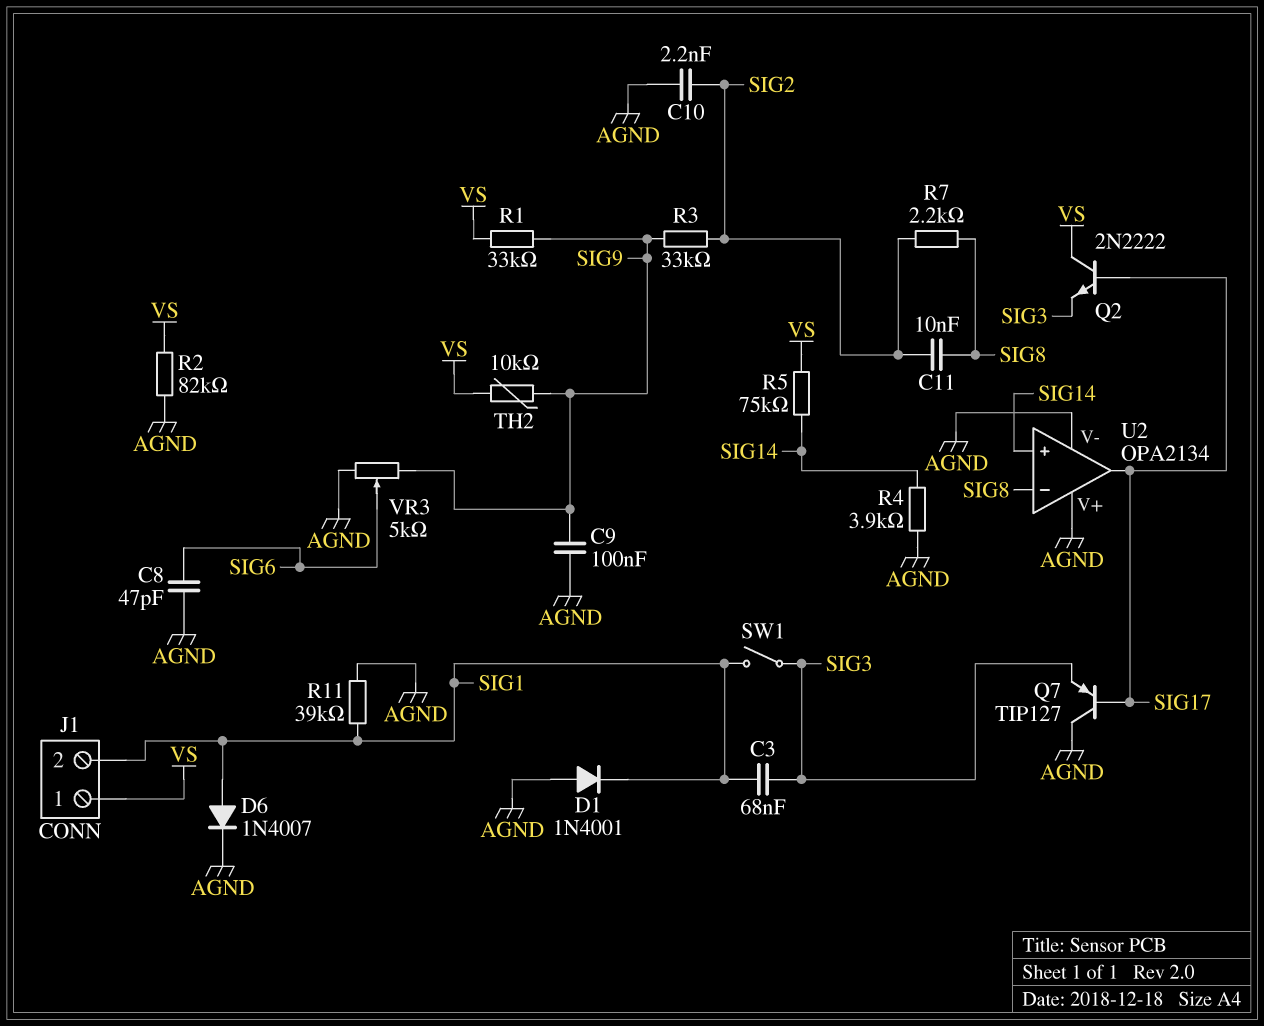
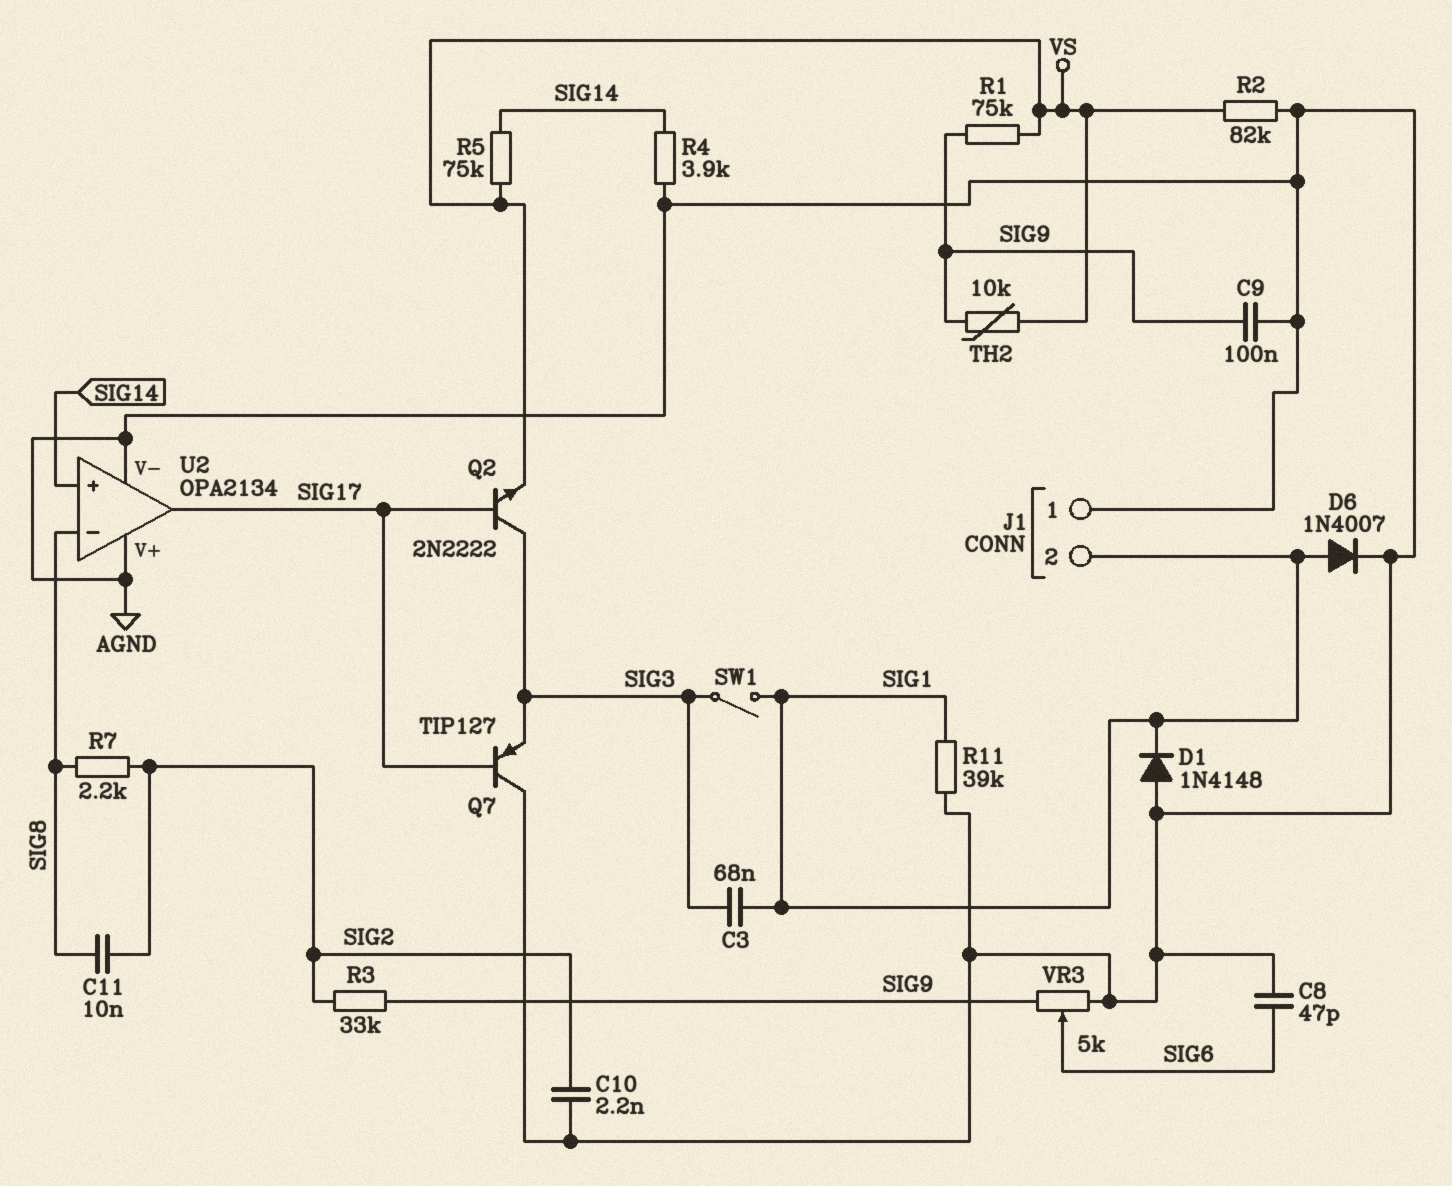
D1: diode 1N4001 (A AGND, K SIG1) -> diode 1N4148 (A AGND, K SIG1)
J1 pin 1: VS -> AGND
Q2: NPN 2N2222 (B SIG17, C VS, E SIG3) -> NPN 2N2222 (B SIG17, C SIG3, E VS)
R1: 33k (SIG9, VS) -> 75k (SIG9, VS)

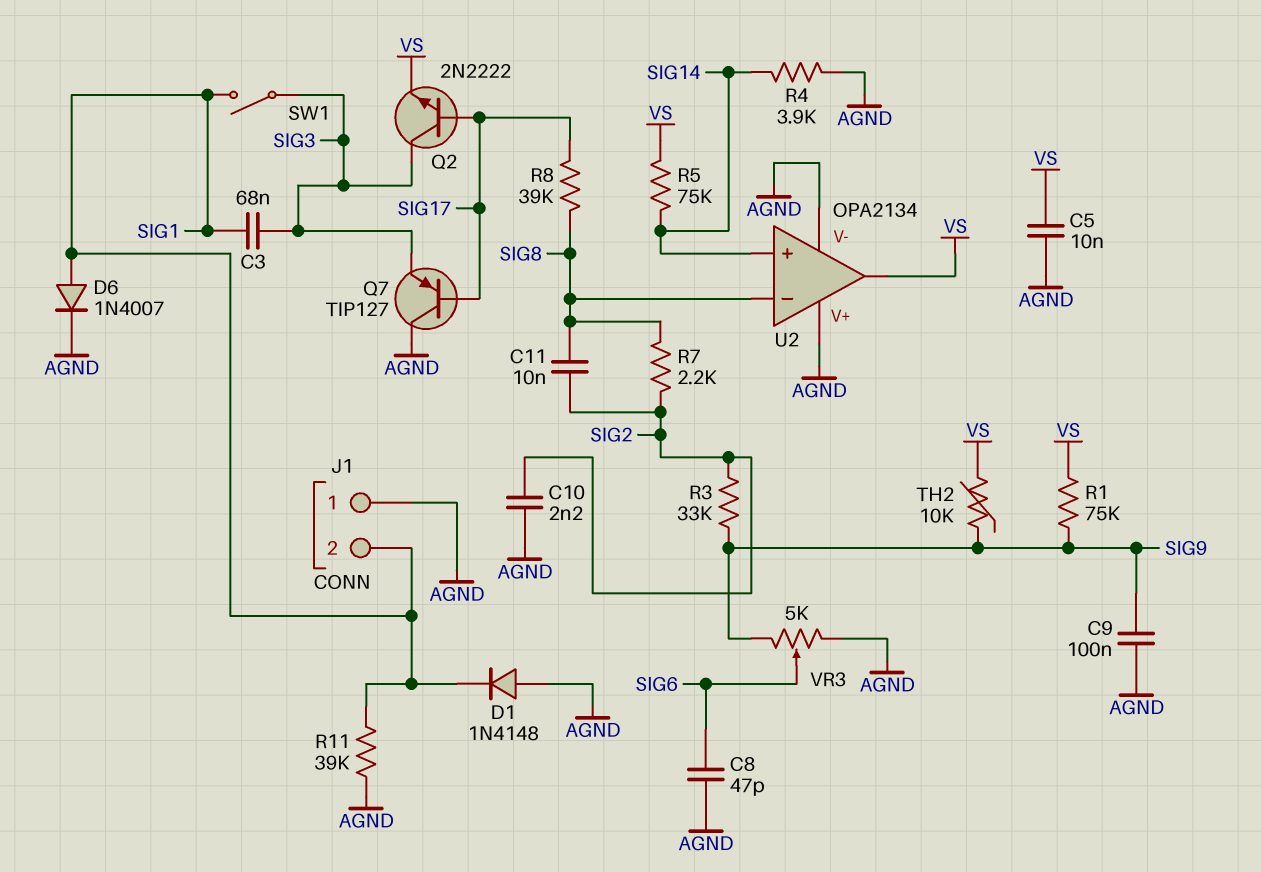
C5: none -> 10nF (AGND, VS)
R2: 82k (AGND, VS) -> none
R8: none -> 39k (SIG8, SIG17)
U2 pin out: SIG17 -> VS

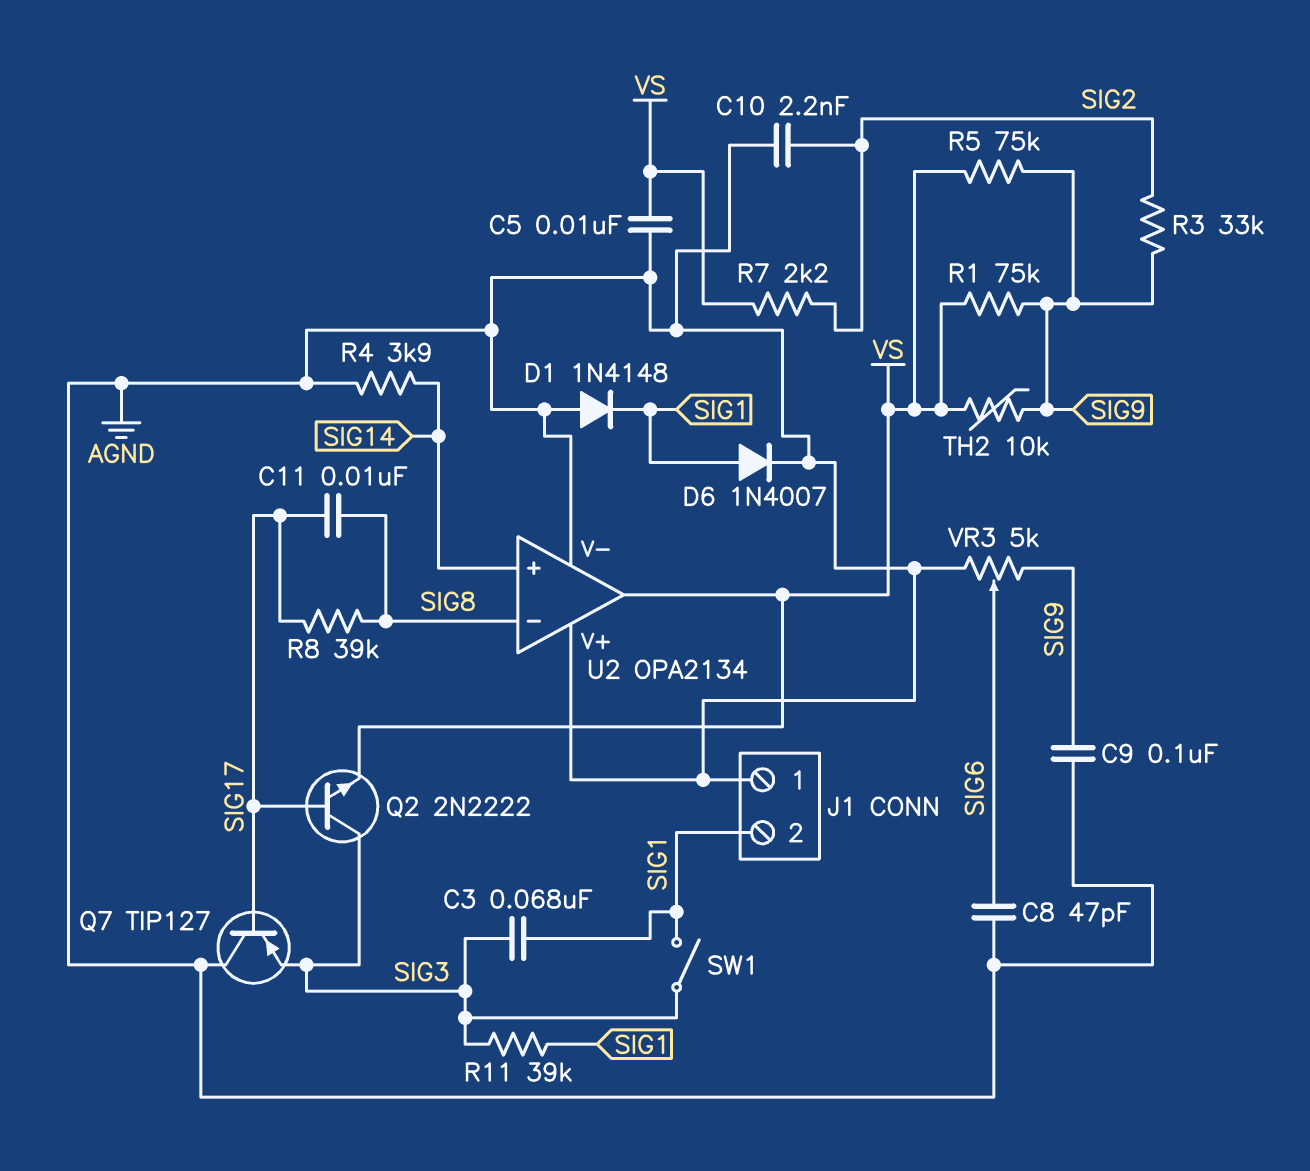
C11: 10nF (SIG2, SIG8) -> 10nF (SIG8, SIG17)
R5: 75k (SIG14, VS) -> 75k (SIG9, VS)
R7: 2.2k (SIG2, SIG8) -> 2.2k (SIG2, VS)
R11: 39k (AGND, SIG1) -> 39k (SIG1, SIG3)

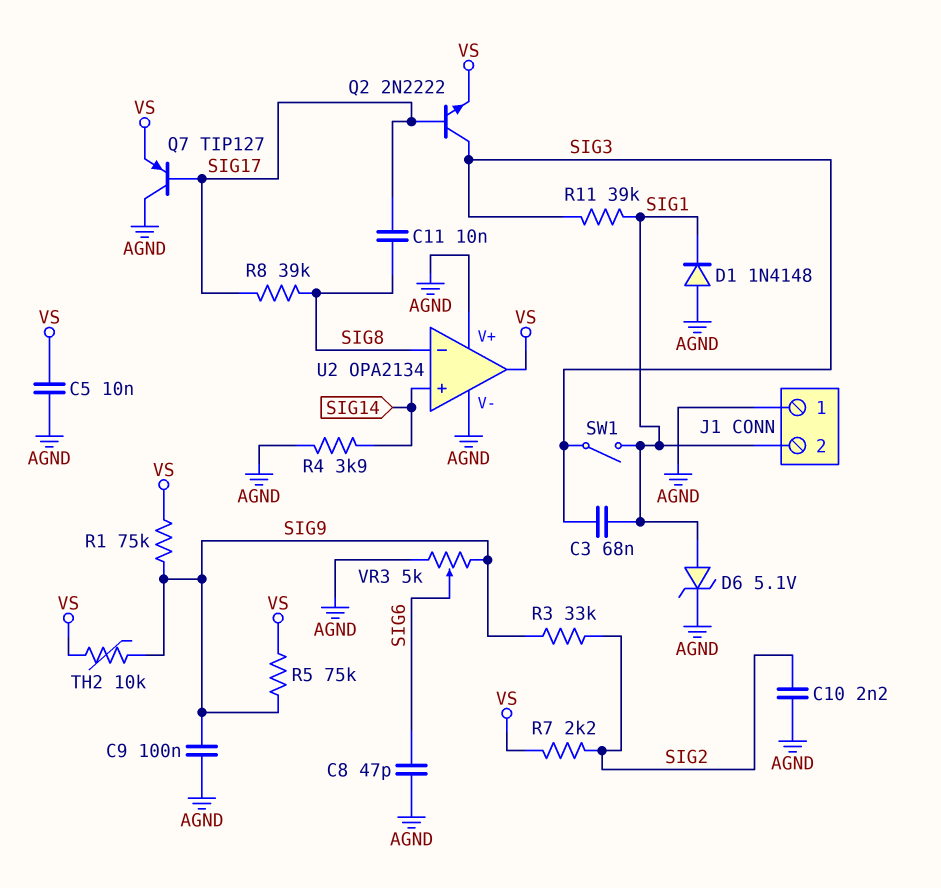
D6: diode 1N4007 (A SIG1, K AGND) -> zener 5.1V (A SIG1, K AGND)
Q7: PNP TIP127 (B SIG17, C AGND, E SIG3) -> PNP TIP127 (B SIG17, C AGND, E VS)

